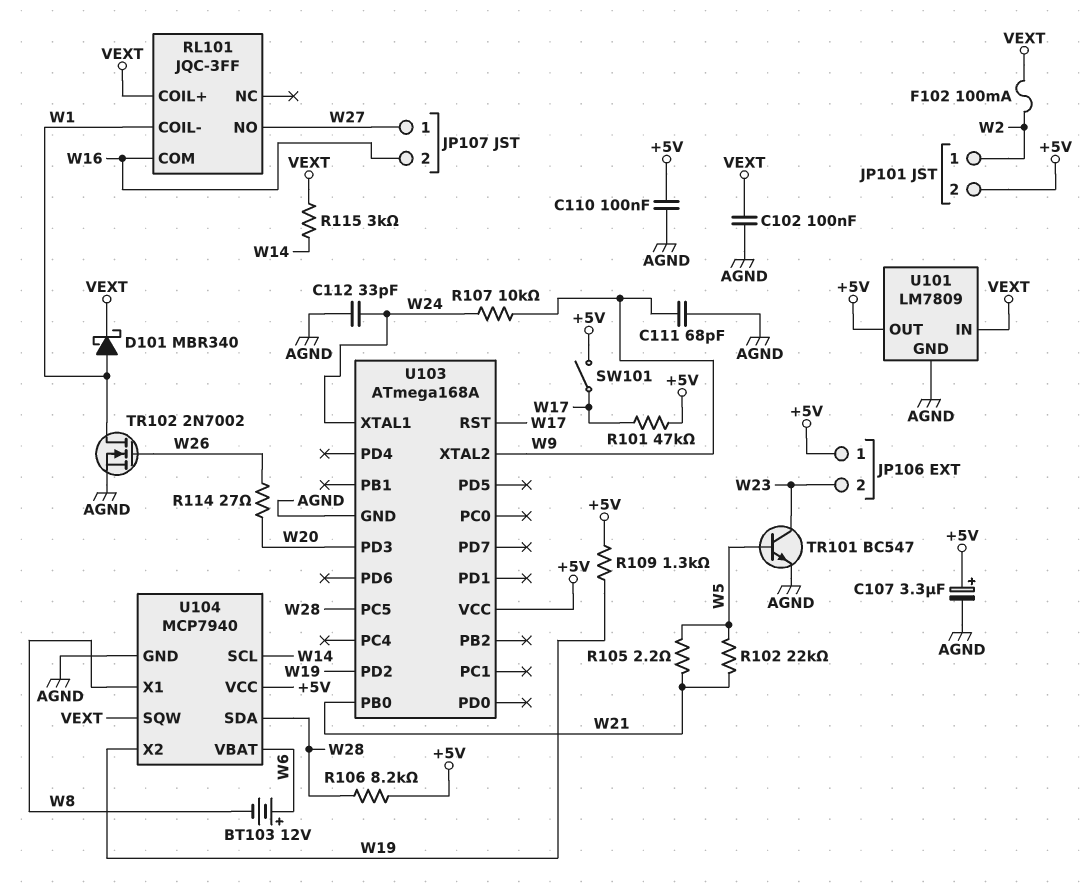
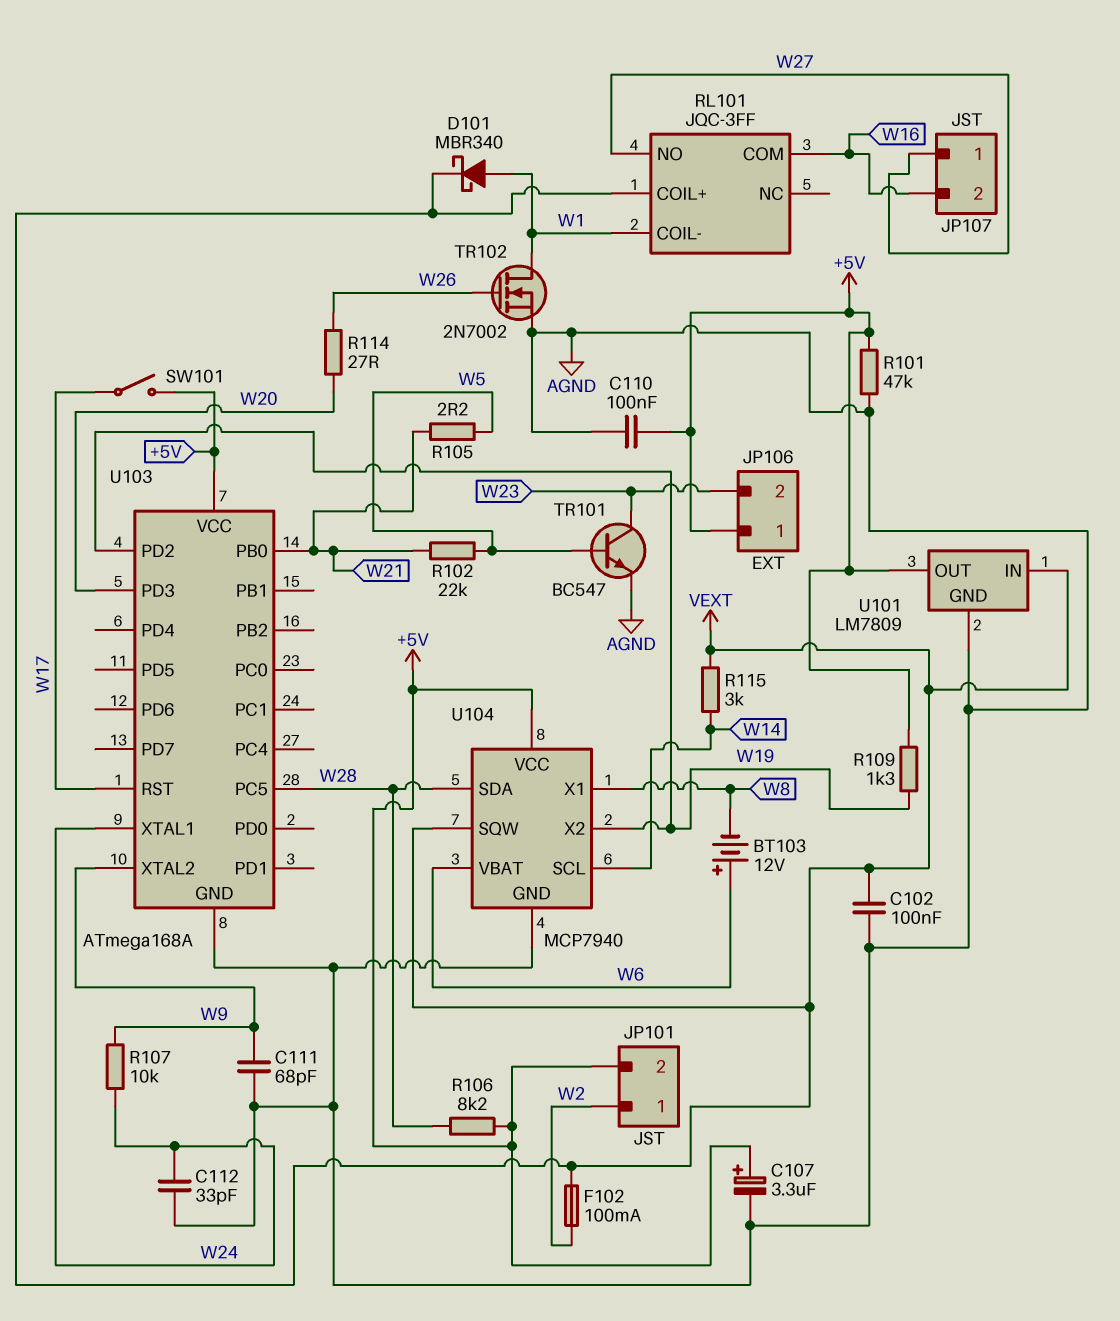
R101: 47k (+5V, W17) -> 47k (+5V, AGND)

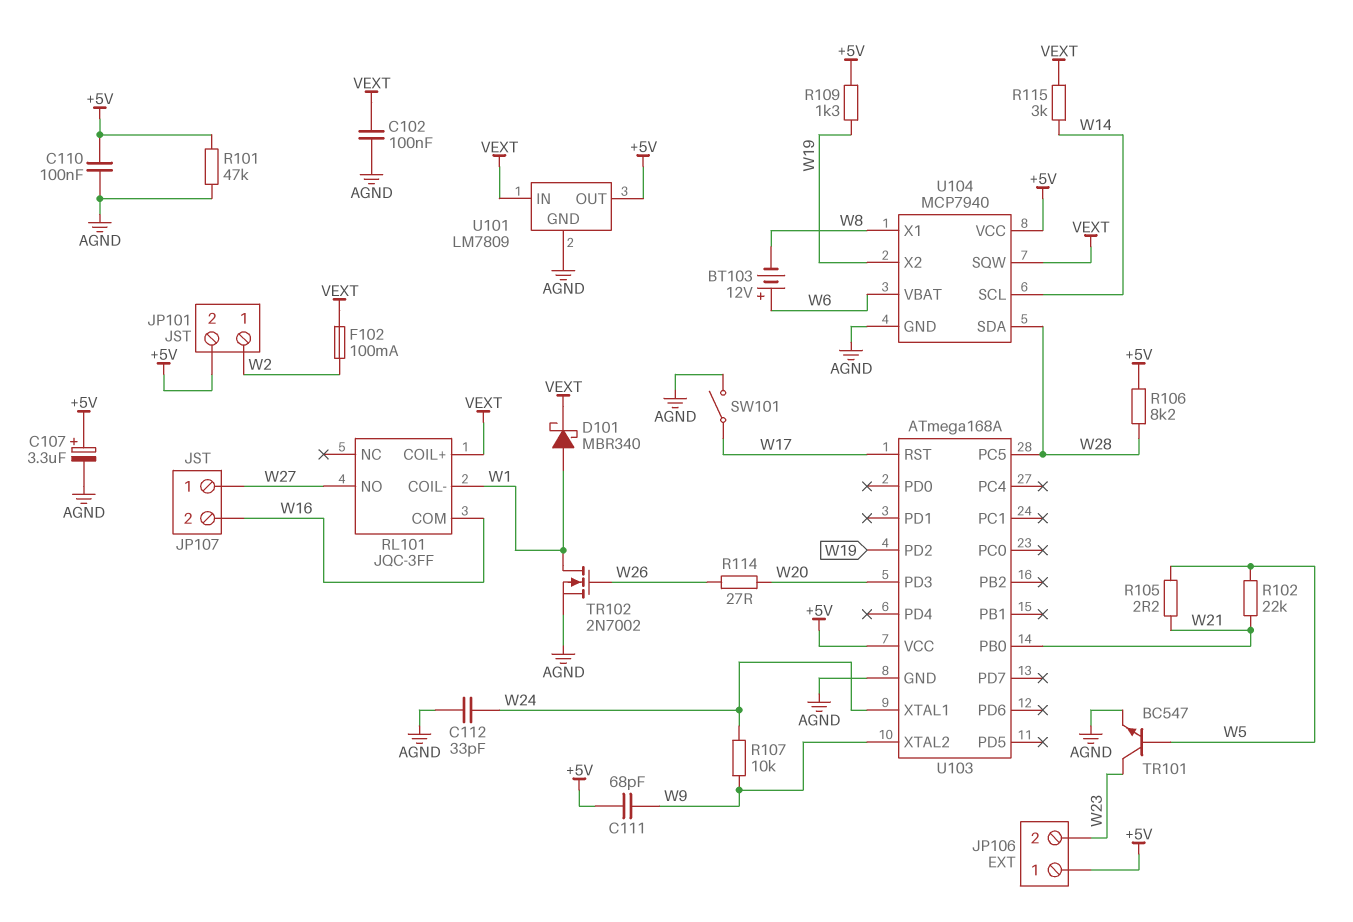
C111: 68pF (AGND, W9) -> 68pF (+5V, W9)
SW101: switch (+5V, W17) -> switch (AGND, W17)

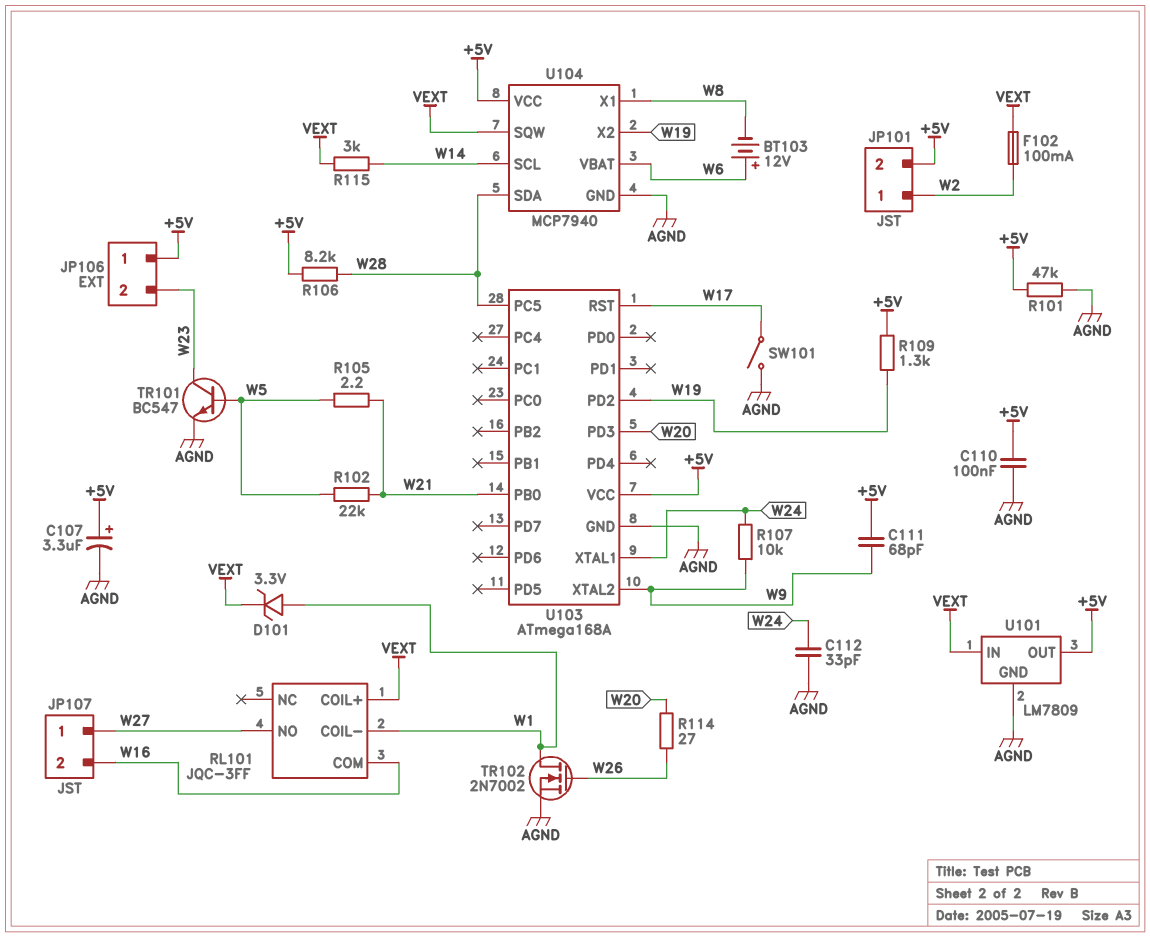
C102: 100nF (AGND, VEXT) -> none
D101: schottky MBR340 (A W1, K VEXT) -> zener 3.3V (A W1, K VEXT)

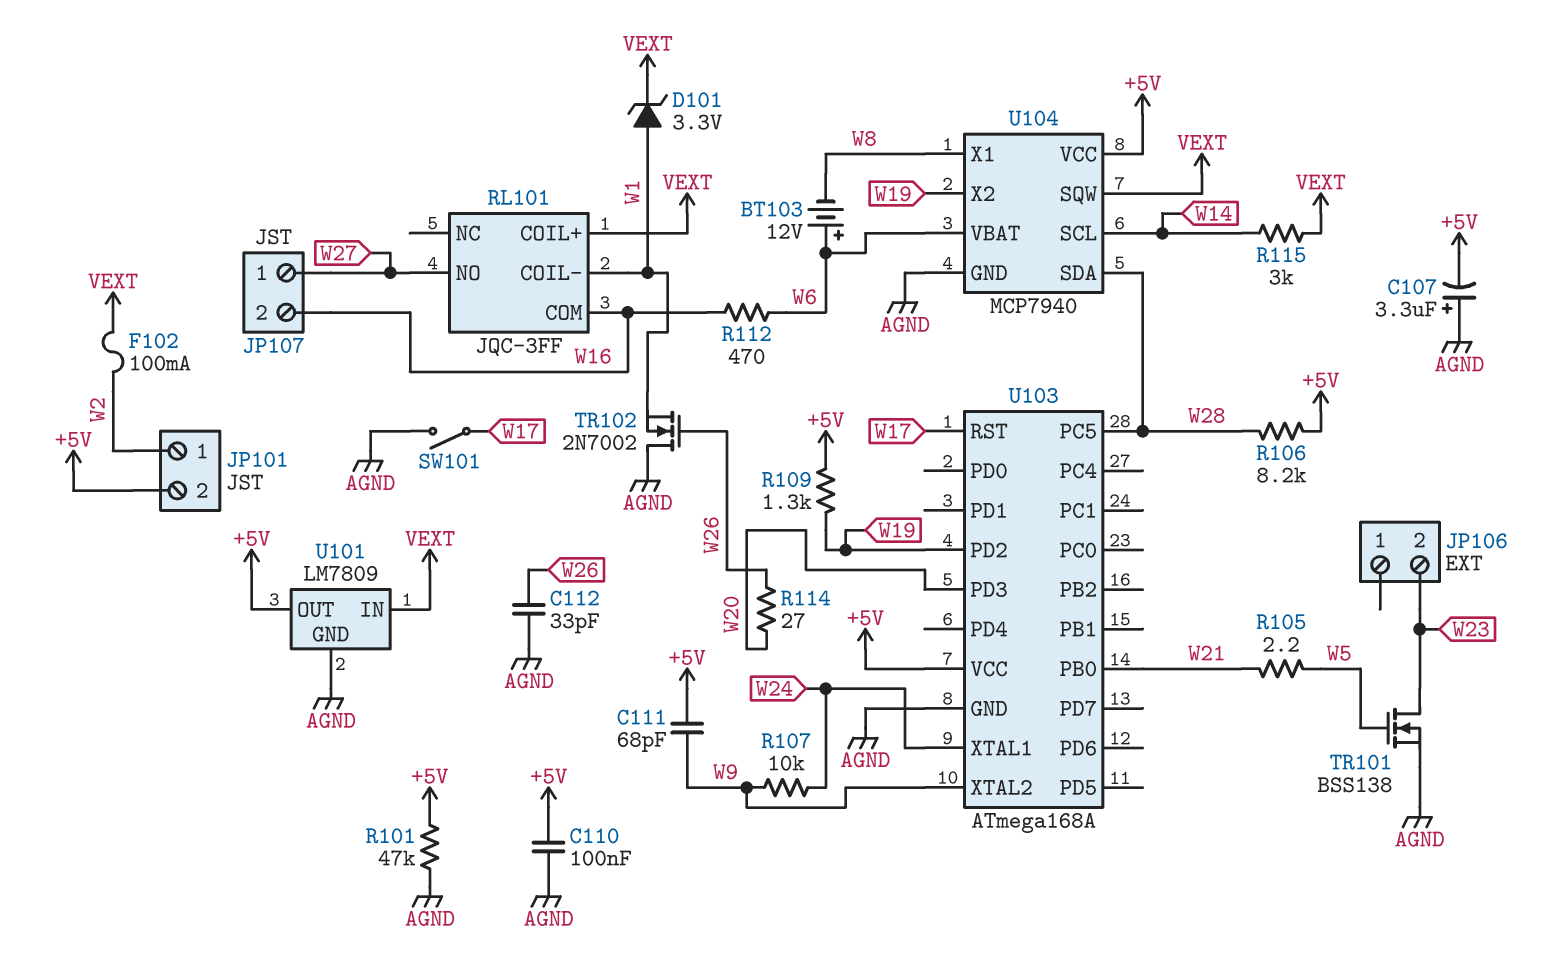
C107: 3.3uF (plus +5V, minus AGND) -> 3.3uF (plus AGND, minus +5V)
C112: 33pF (AGND, W24) -> 33pF (AGND, W26)
JP106 pin 1: +5V -> none
R102: 22k (W5, W21) -> none
R112: none -> 470 (W6, W16)
TR101: NPN BC547 (B W5, C W23, E AGND) -> NMOS BSS138 (G W5, D W23, S AGND)
TR102: NMOS 2N7002 (G W26, D W1, S AGND) -> NMOS 2N7002 (G W26, D AGND, S W1)

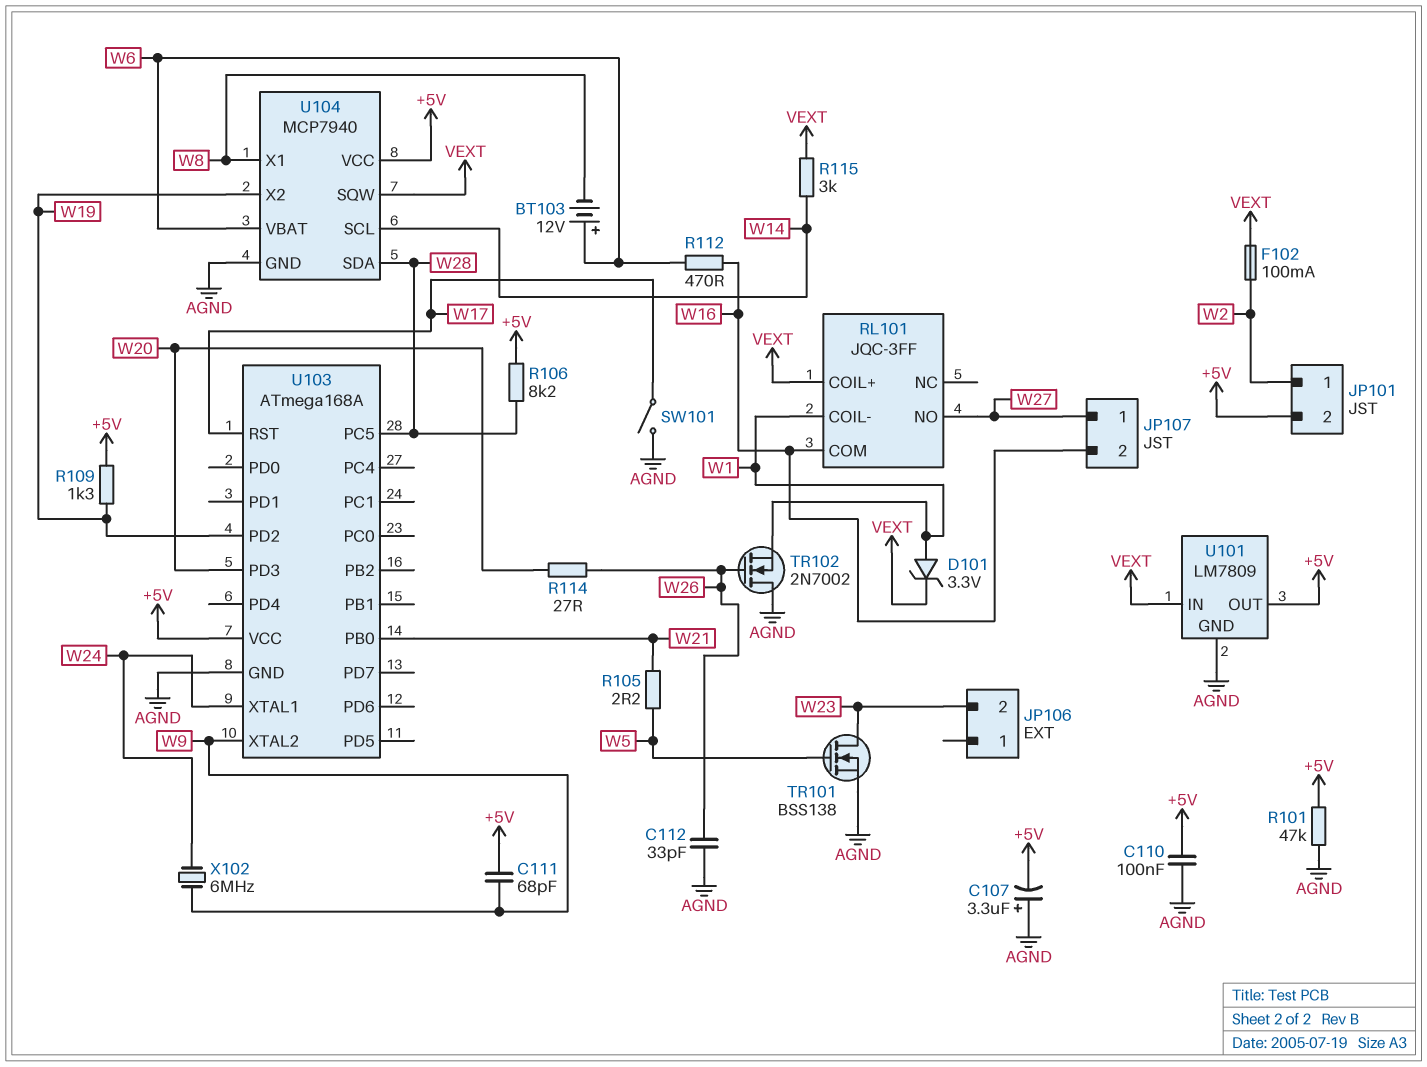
R107: 10k (W9, W24) -> none
X102: none -> 6MHz (W9, W24)

